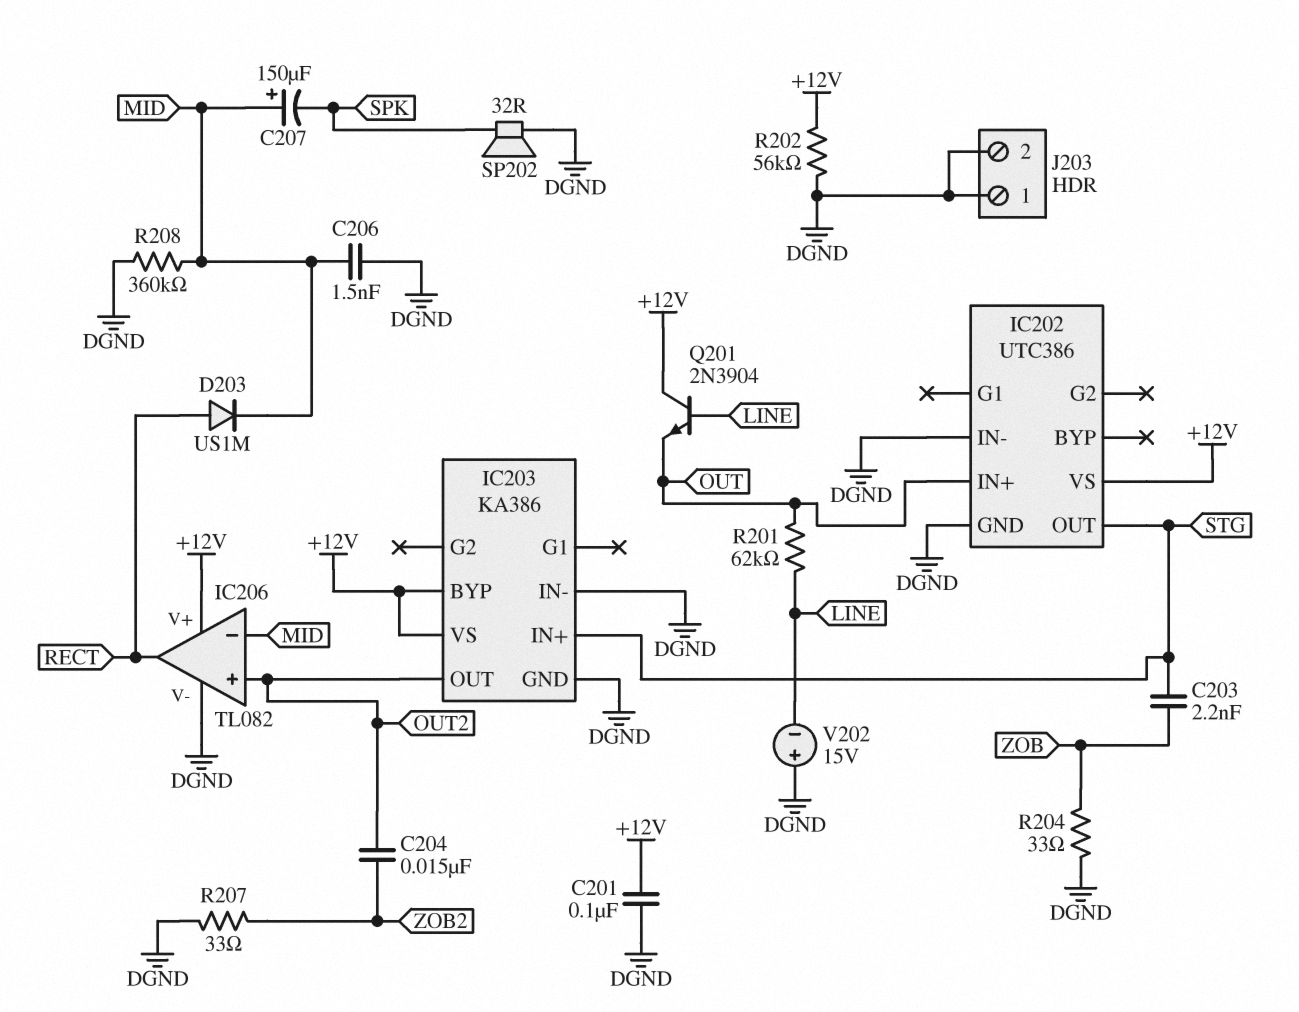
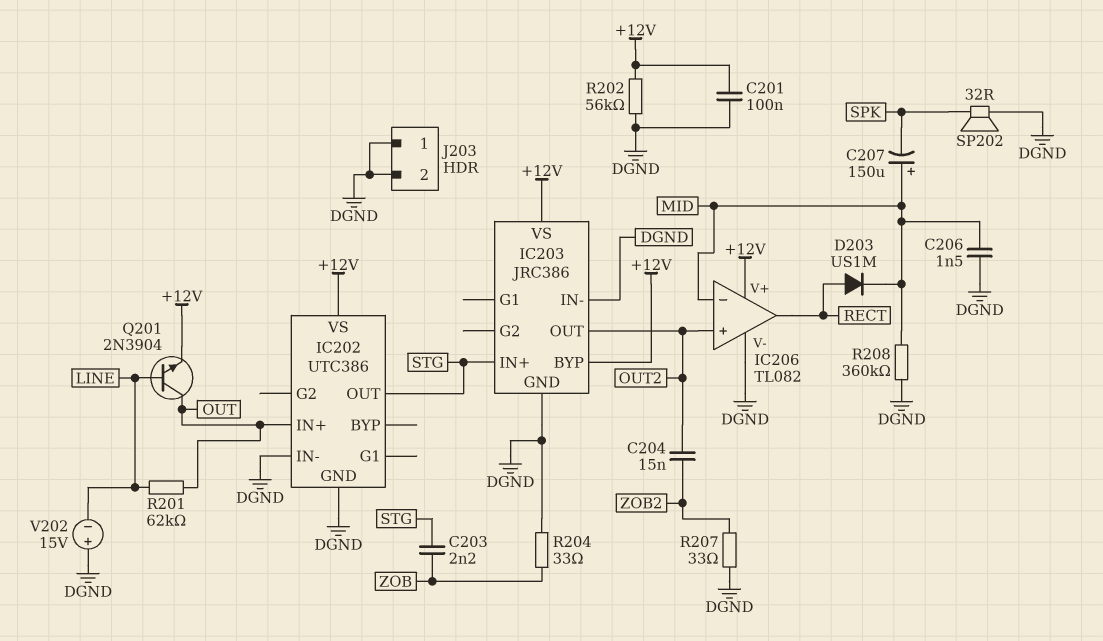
IC203: KA386 -> JRC386
Q201: NPN 2N3904 (B LINE, C +12V, E OUT) -> NPN 2N3904 (B LINE, C OUT, E +12V)

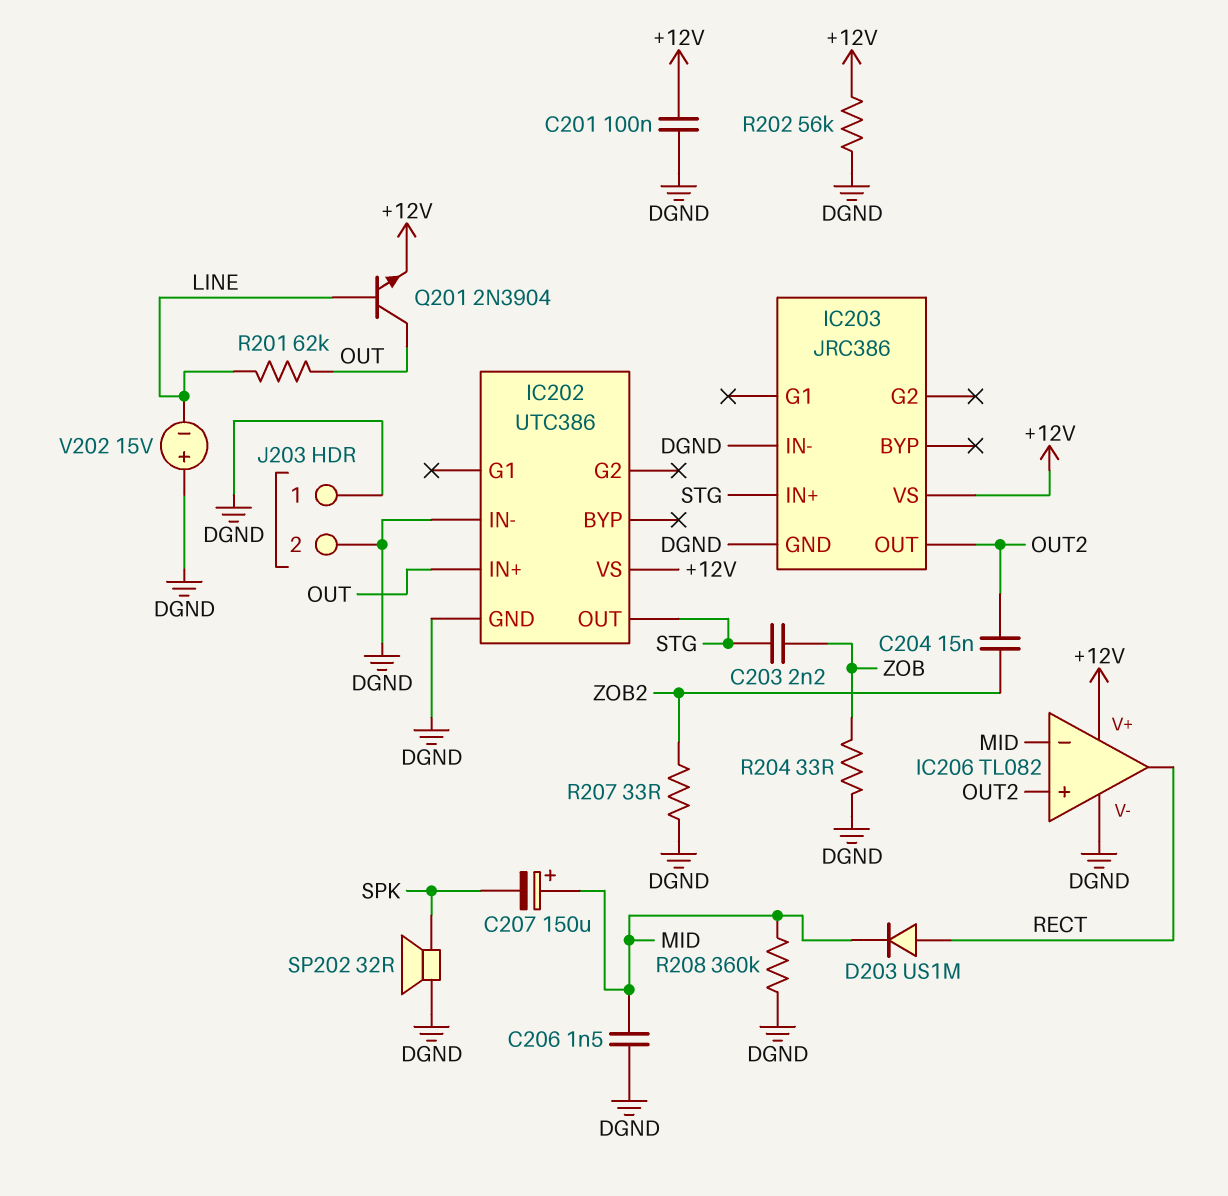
IC203 pin BYP: +12V -> none

